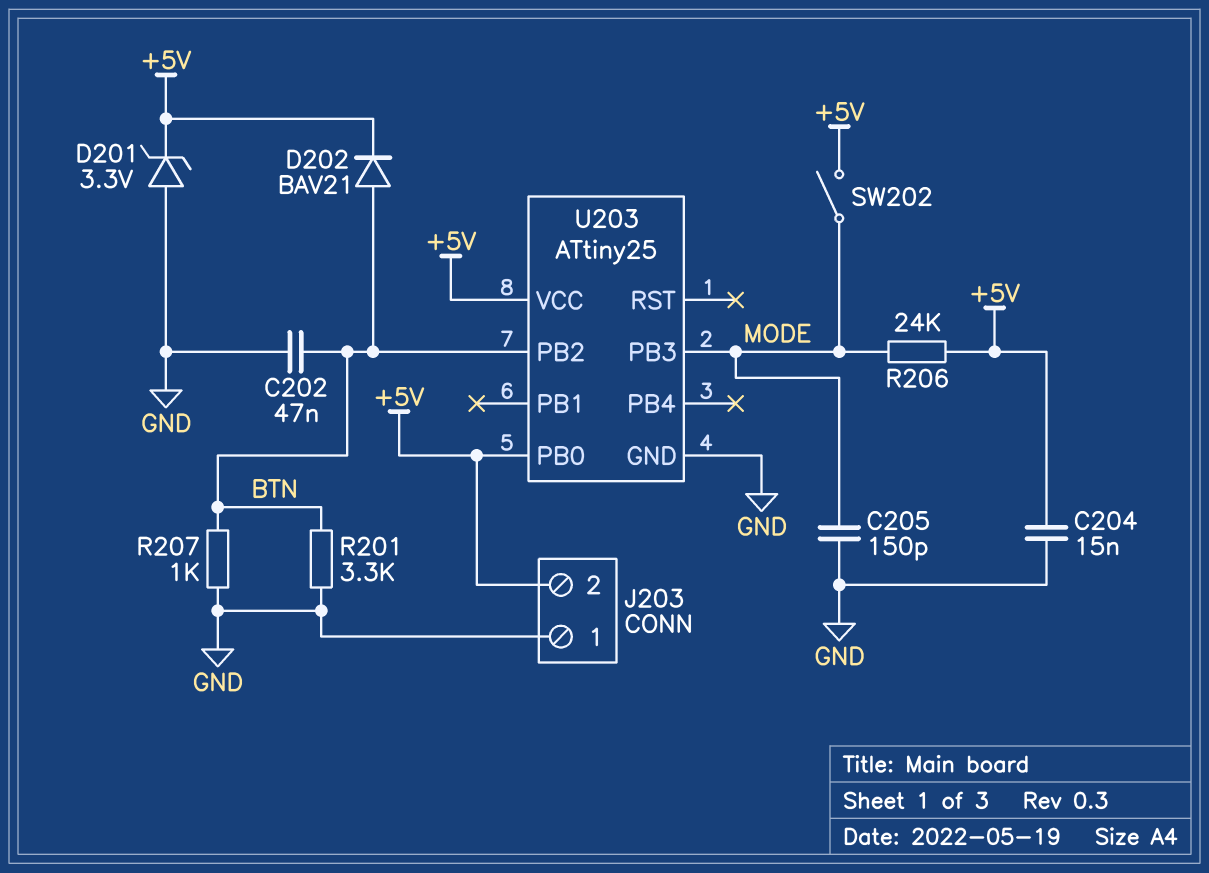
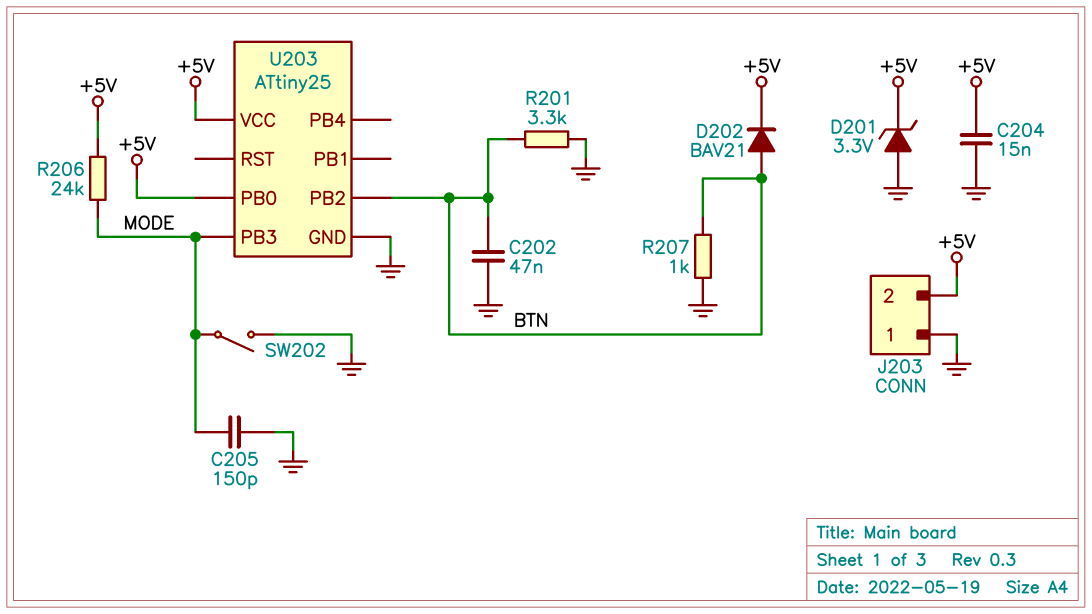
SW202: switch (+5V, MODE) -> switch (GND, MODE)

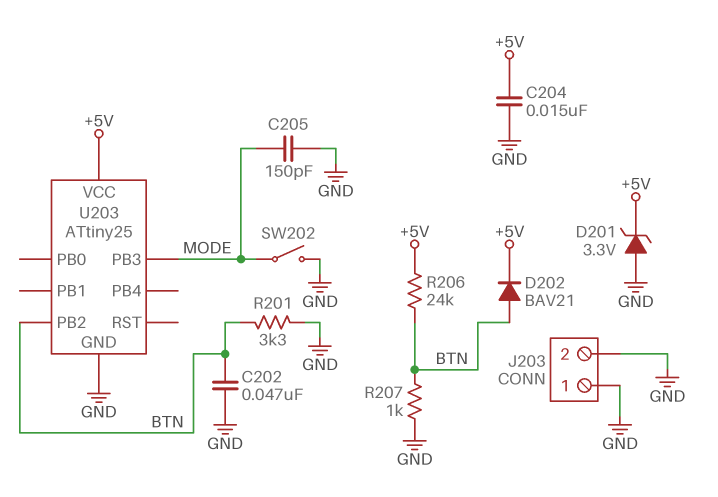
J203 pin 2: +5V -> GND
R206: 24k (+5V, MODE) -> 24k (+5V, BTN)
U203 pin PB0: +5V -> none

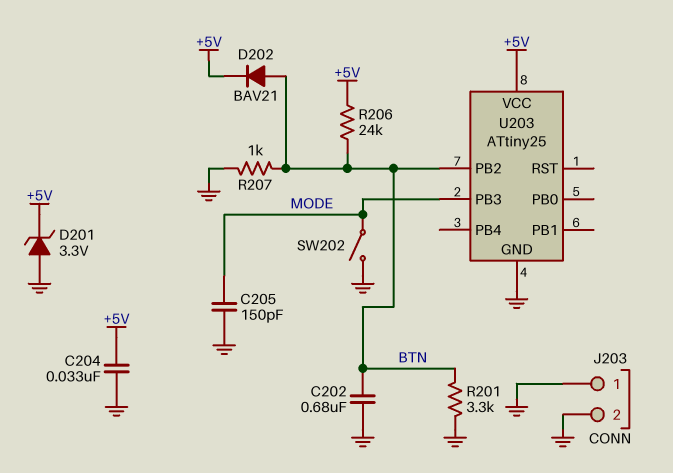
C202: 47nF (BTN, GND) -> 680nF (BTN, GND)
C204: 15nF (+5V, GND) -> 33nF (+5V, GND)

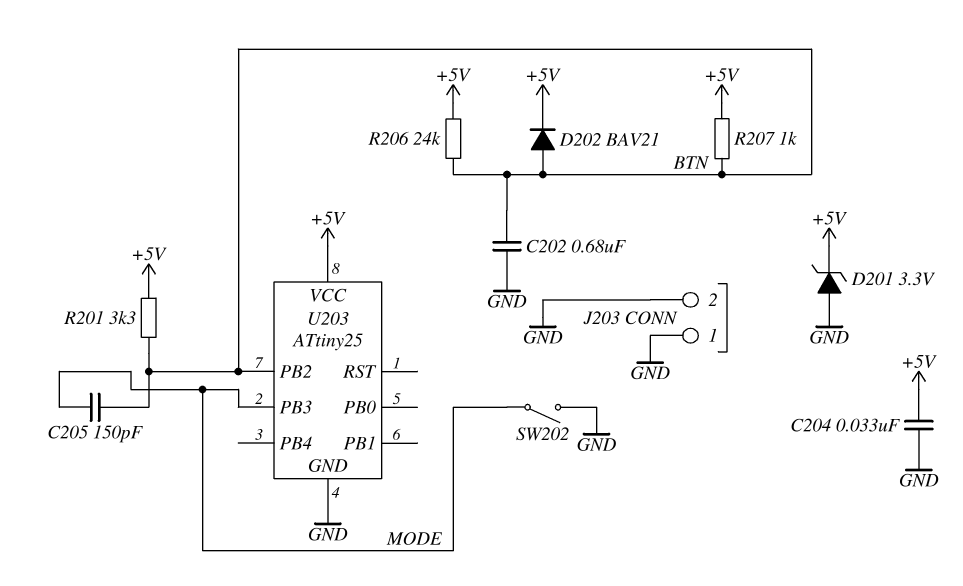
C205: 150pF (GND, MODE) -> 150pF (BTN, MODE)
R201: 3.3k (BTN, GND) -> 3.3k (+5V, BTN)
R207: 1k (BTN, GND) -> 1k (+5V, BTN)

